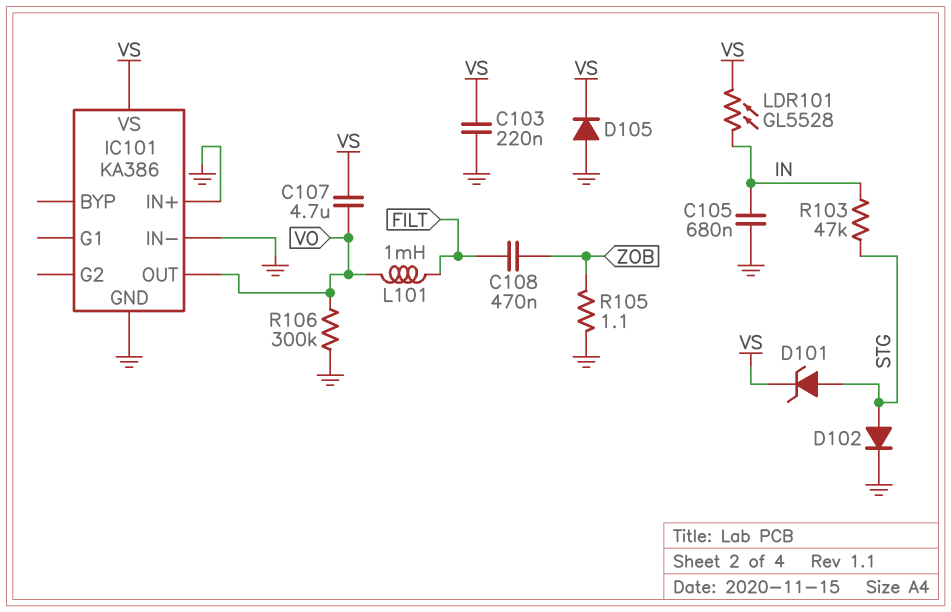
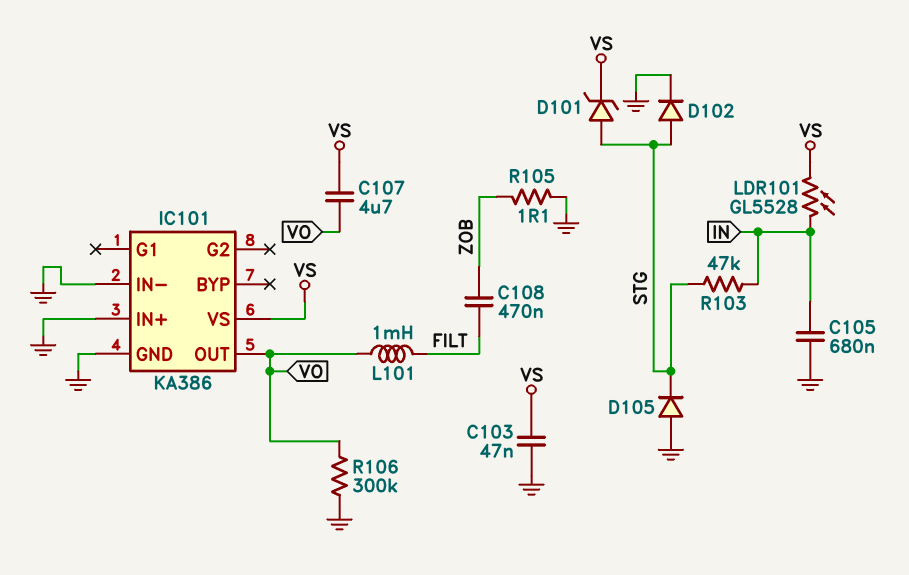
C103: 220nF (GND, VS) -> 47nF (GND, VS)
D105: diode (A GND, K VS) -> diode (A GND, K STG)

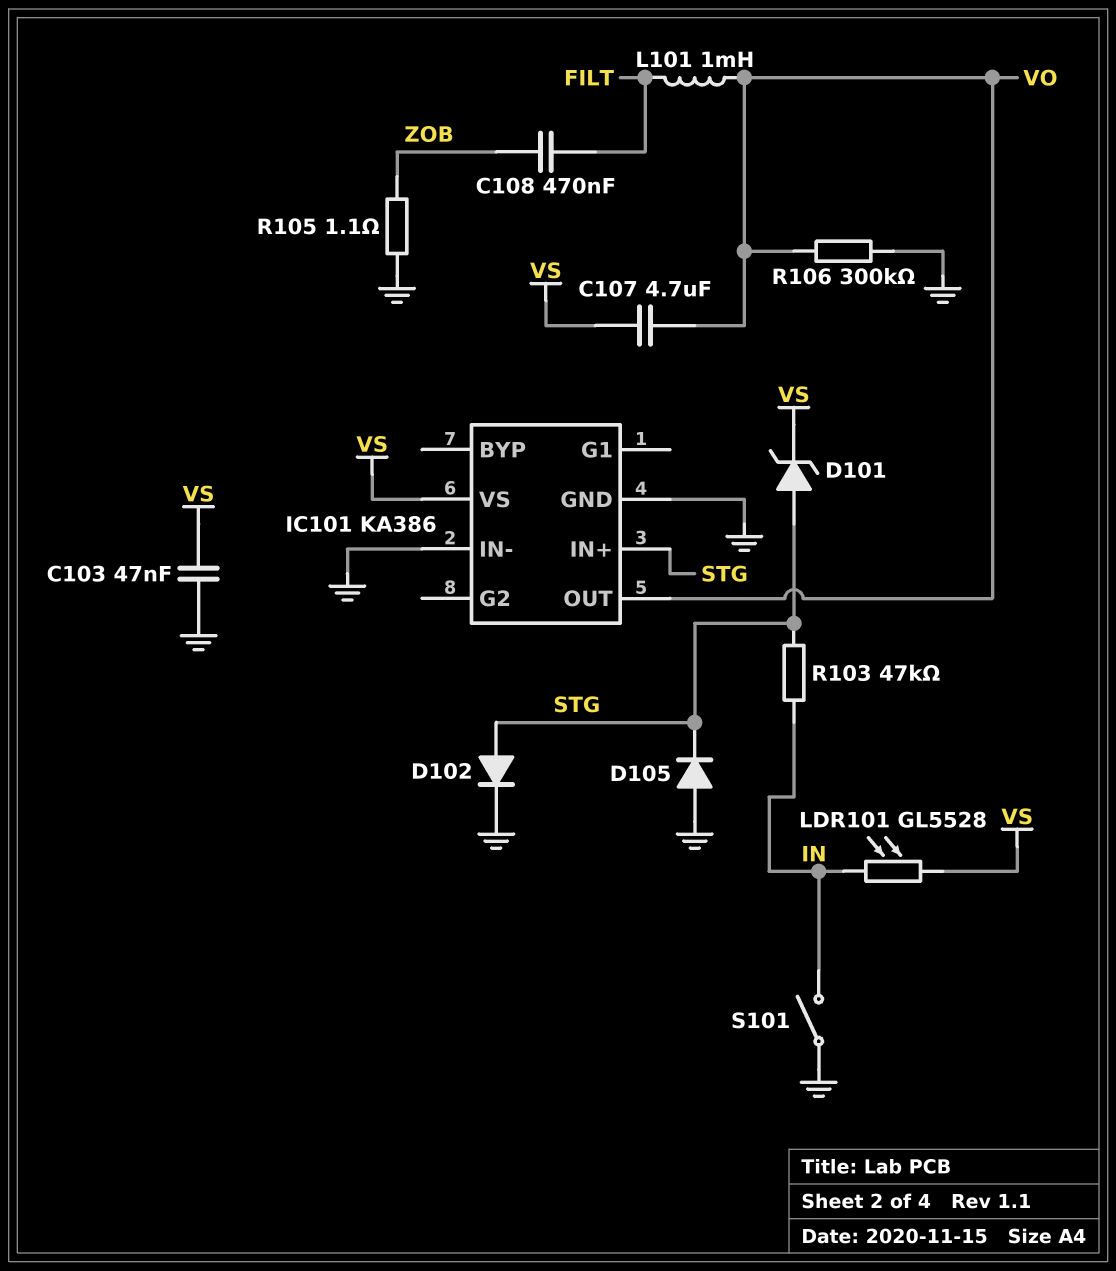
C105: 680nF (GND, IN) -> none
IC101 pin IN+: GND -> STG
S101: none -> switch (GND, IN)

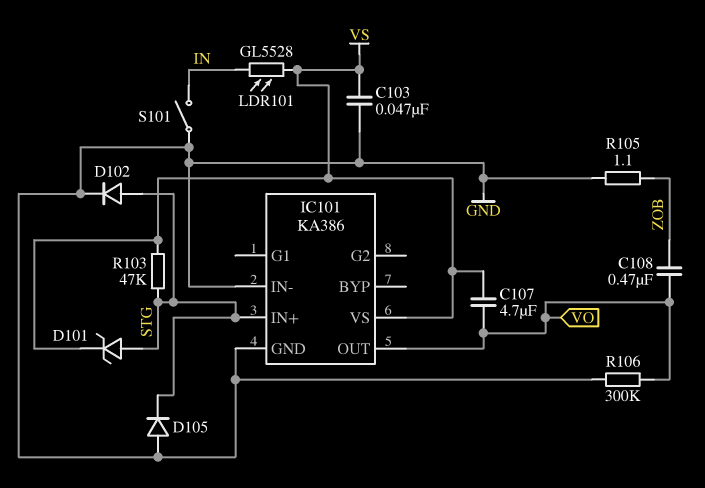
C108: 470nF (FILT, ZOB) -> 470nF (VO, ZOB)
L101: 1mH (FILT, VO) -> none
R103: 47k (IN, STG) -> 47k (STG, VS)

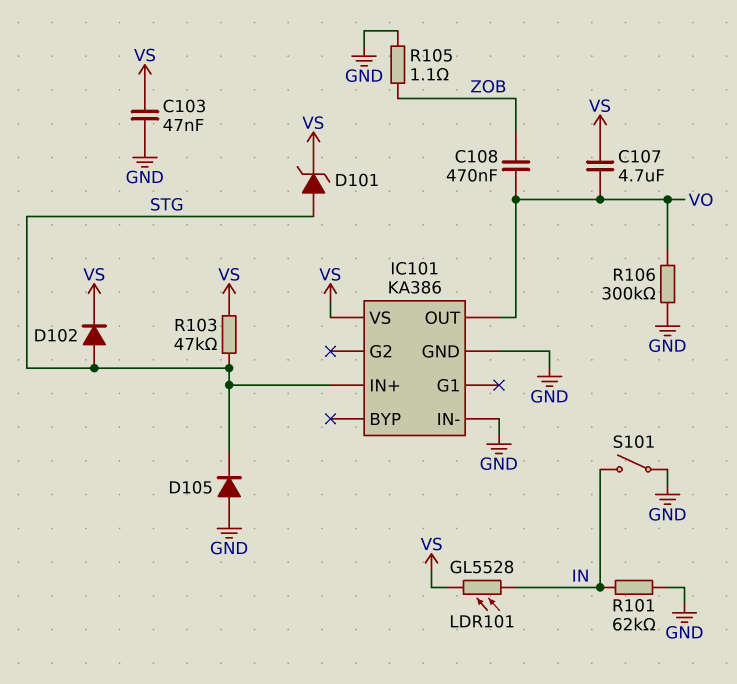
D102: diode (A STG, K GND) -> diode (A STG, K VS)
R101: none -> 62k (GND, IN)

